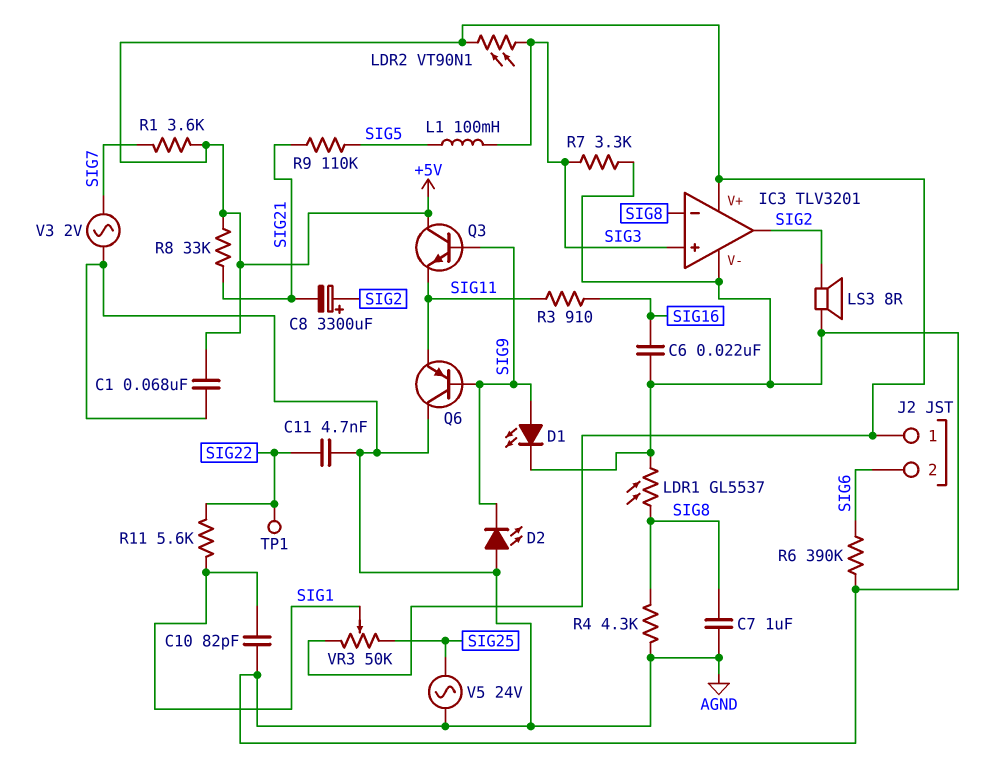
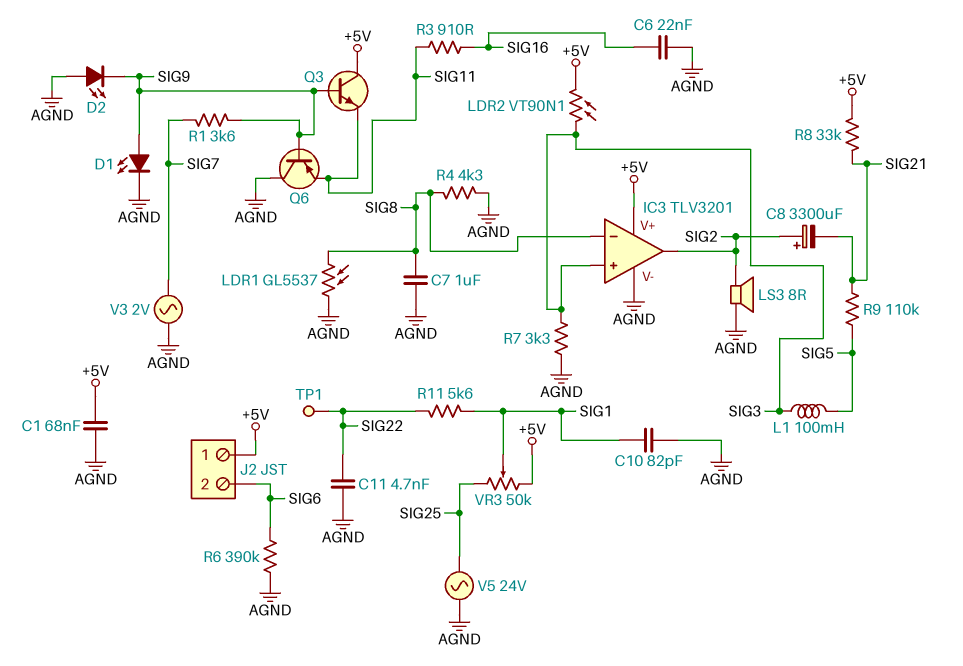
R1: 3.6k (+5V, SIG7) -> 3.6k (SIG7, SIG9)

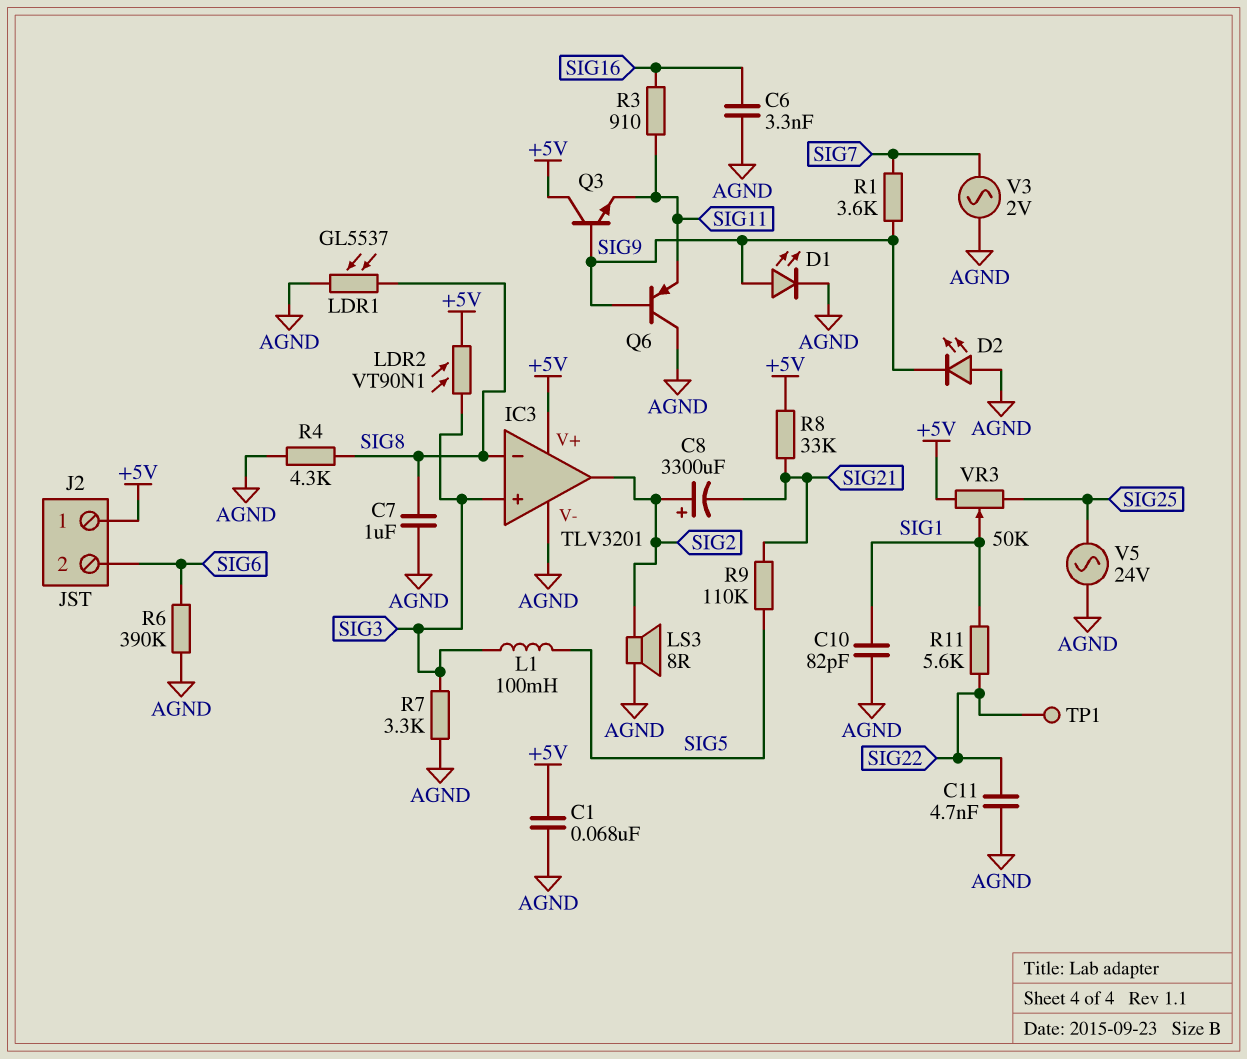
C6: 22nF (AGND, SIG16) -> 3.3nF (AGND, SIG16)

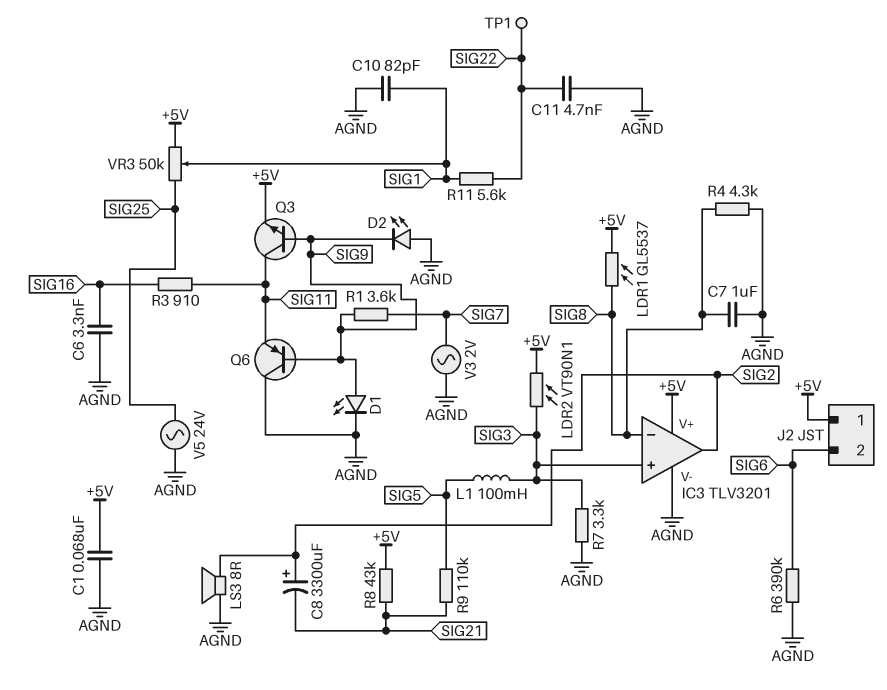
LDR1: GL5537 (AGND, SIG8) -> GL5537 (+5V, SIG8)
Q3: NPN (B SIG9, C +5V, E SIG11) -> NPN (B SIG9, C SIG11, E +5V)
R8: 33k (+5V, SIG21) -> 43k (+5V, SIG21)

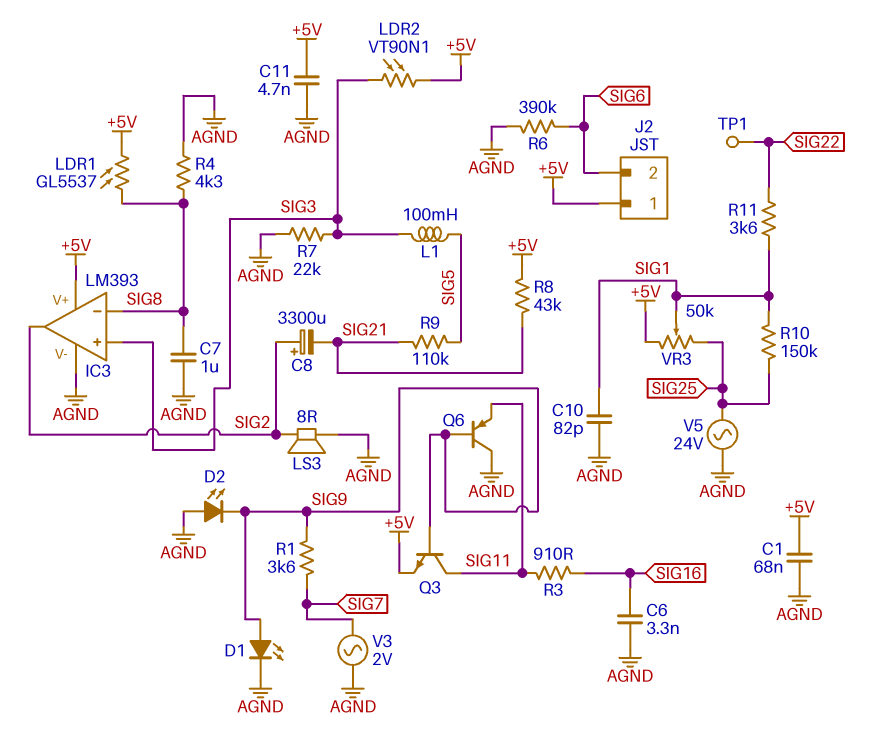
C11: 4.7nF (AGND, SIG22) -> 4.7nF (+5V, AGND)
IC3: TLV3201 -> LM393
R7: 3.3k (AGND, SIG3) -> 22k (AGND, SIG3)
R10: none -> 150k (SIG1, SIG25)
R11: 5.6k (SIG1, SIG22) -> 3.6k (SIG1, SIG22)

